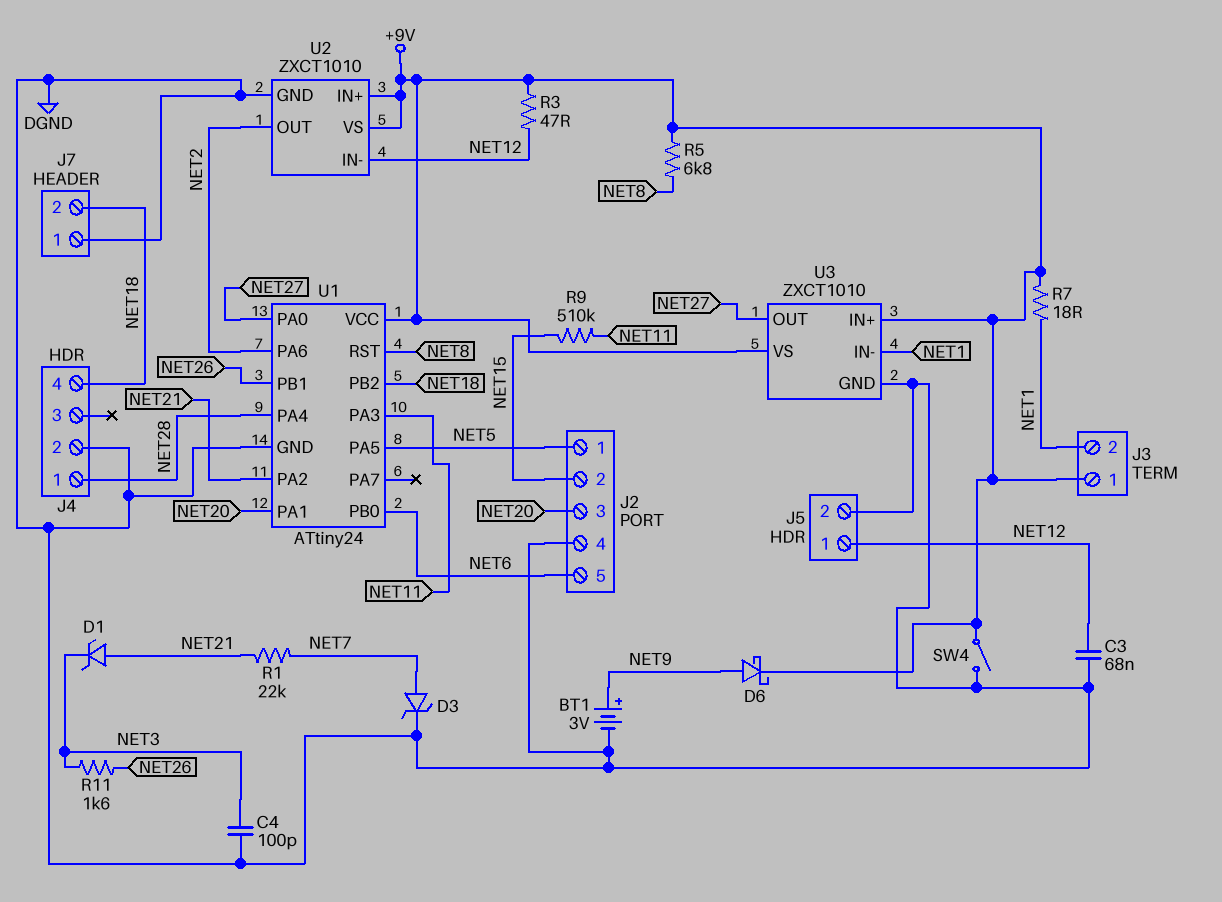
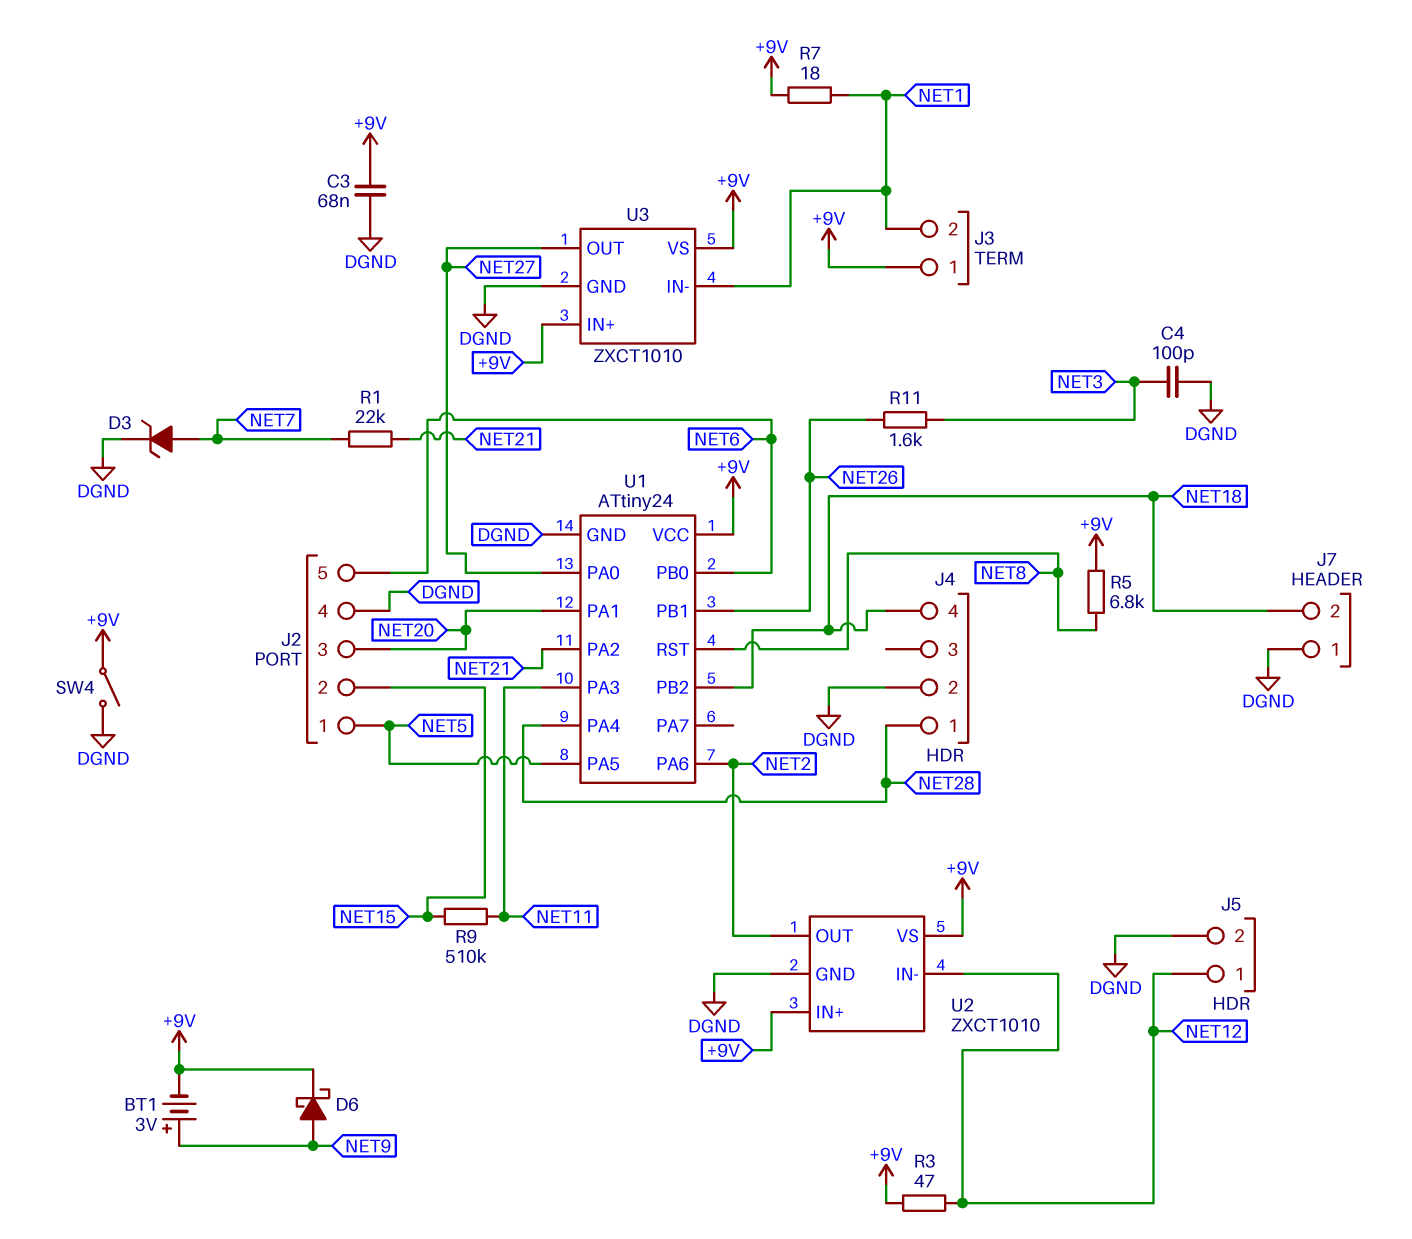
BT1: 3V (plus NET9, minus DGND) -> 3V (plus NET9, minus +9V)
C3: 68nF (DGND, NET12) -> 68nF (+9V, DGND)
D1: zener (A NET21, K NET3) -> none

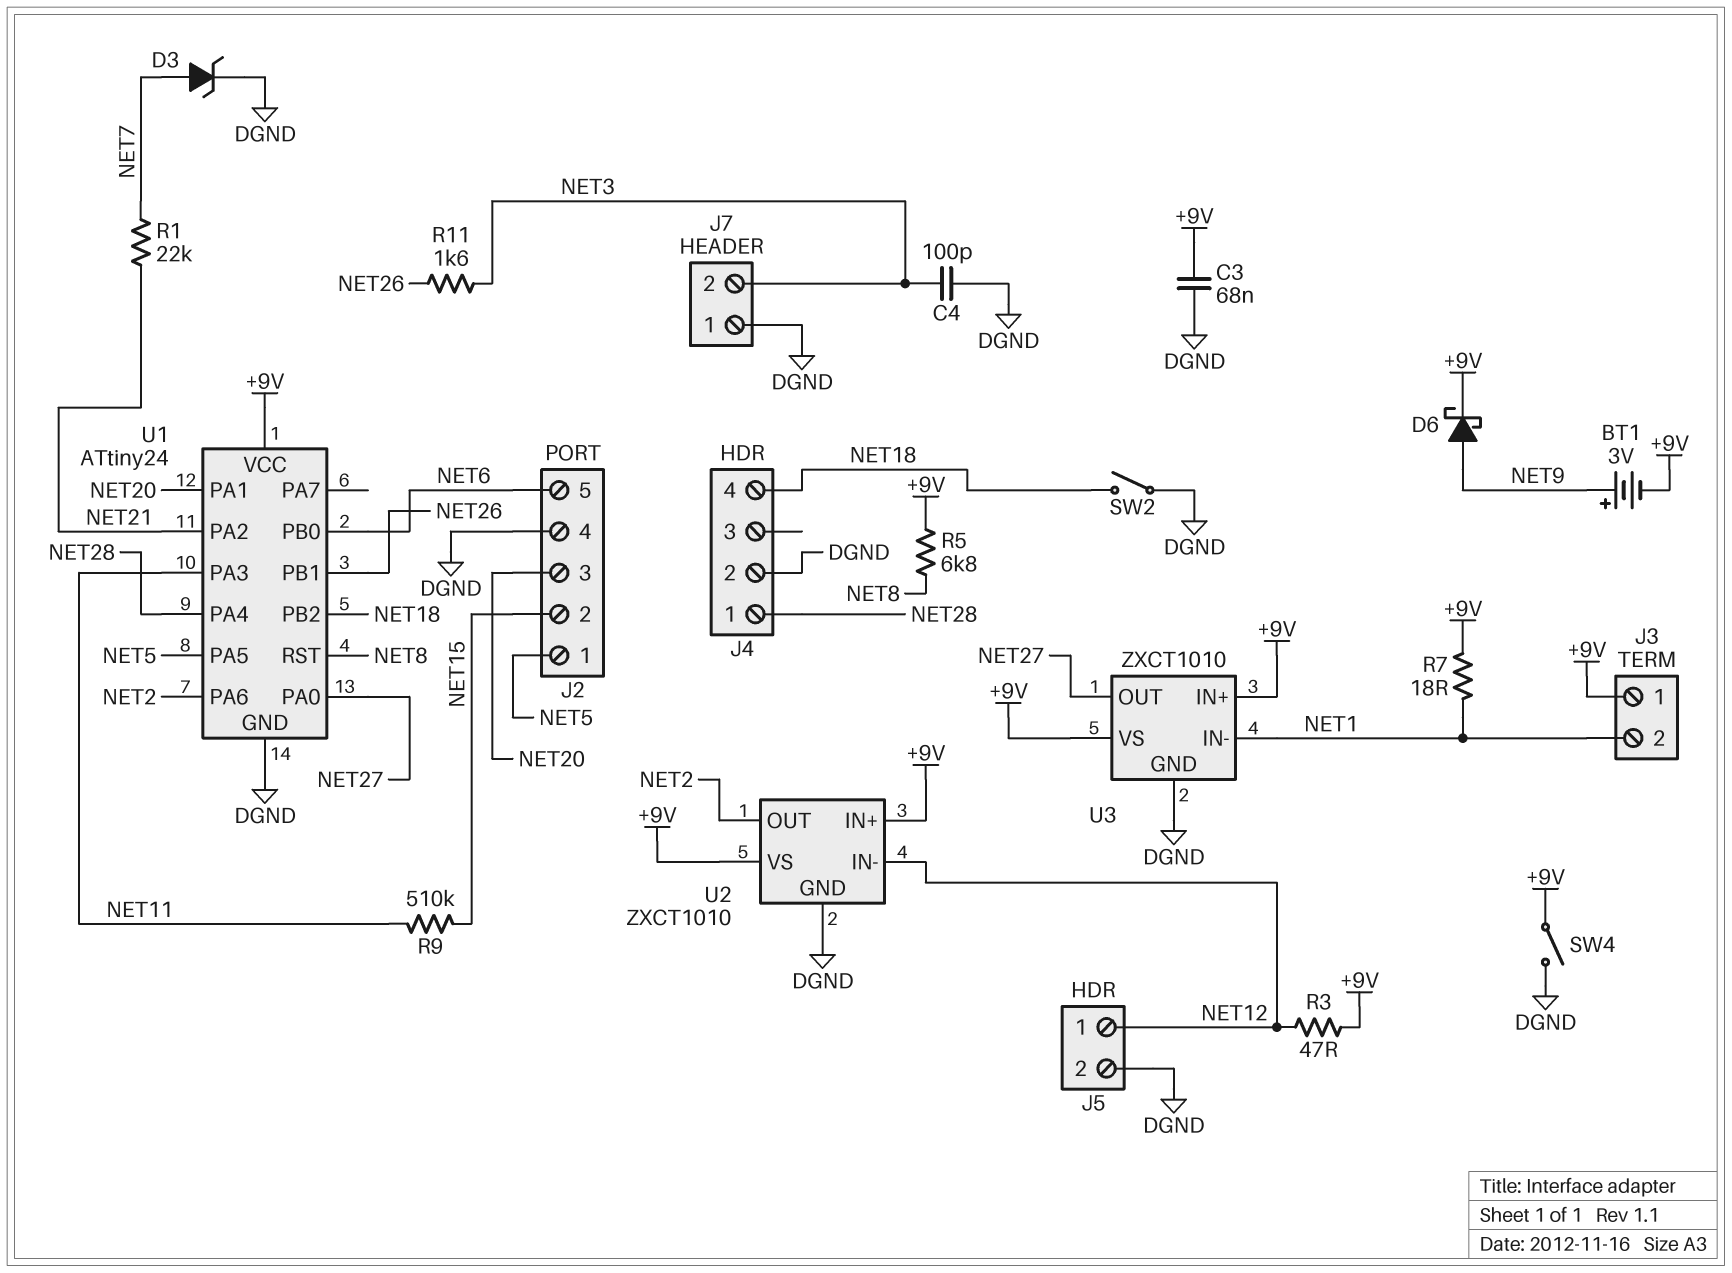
J7 pin 2: NET18 -> NET3
SW2: none -> switch (DGND, NET18)

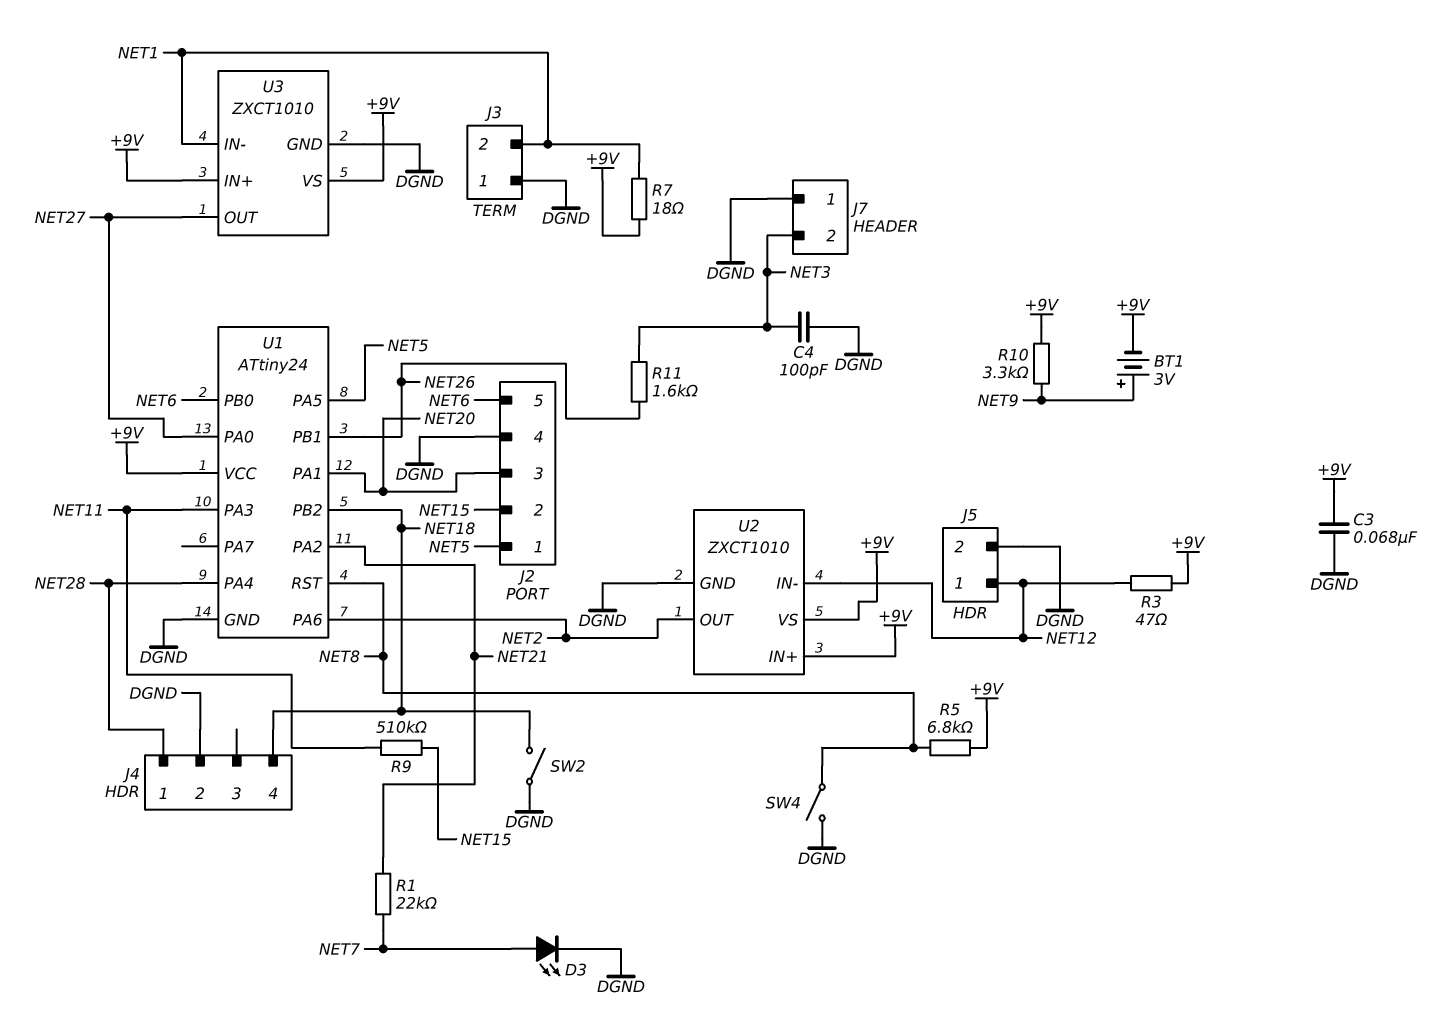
D3: zener (A NET7, K DGND) -> LED (A NET7, K DGND)
D6: schottky (A NET9, K +9V) -> none
J3 pin 1: +9V -> DGND
R10: none -> 3.3k (+9V, NET9)
SW4: switch (+9V, DGND) -> switch (DGND, NET8)

